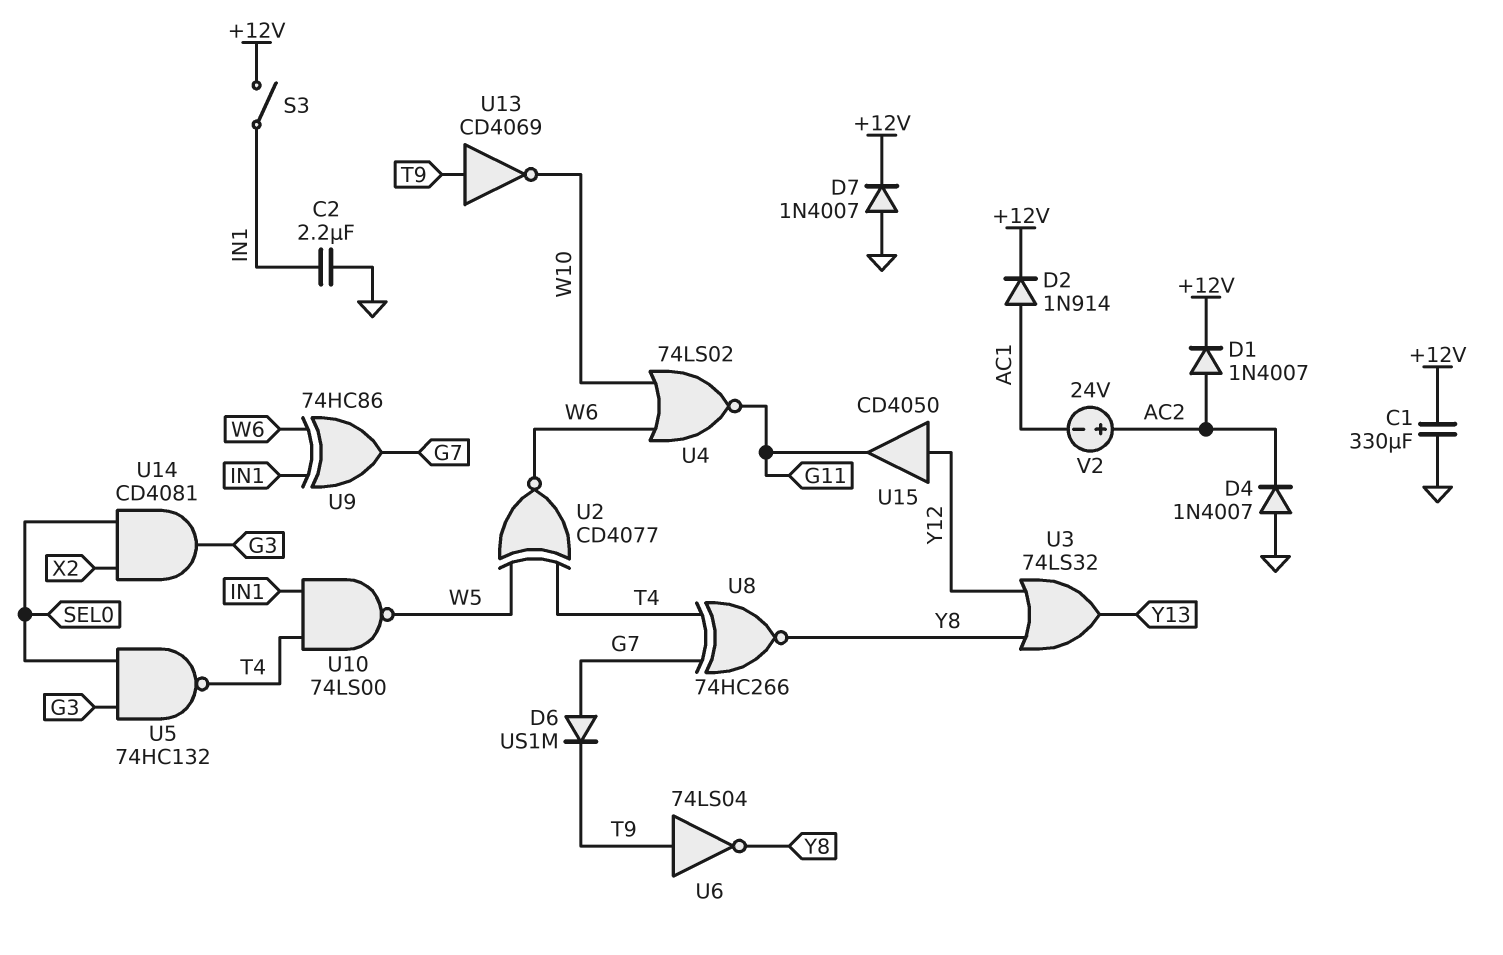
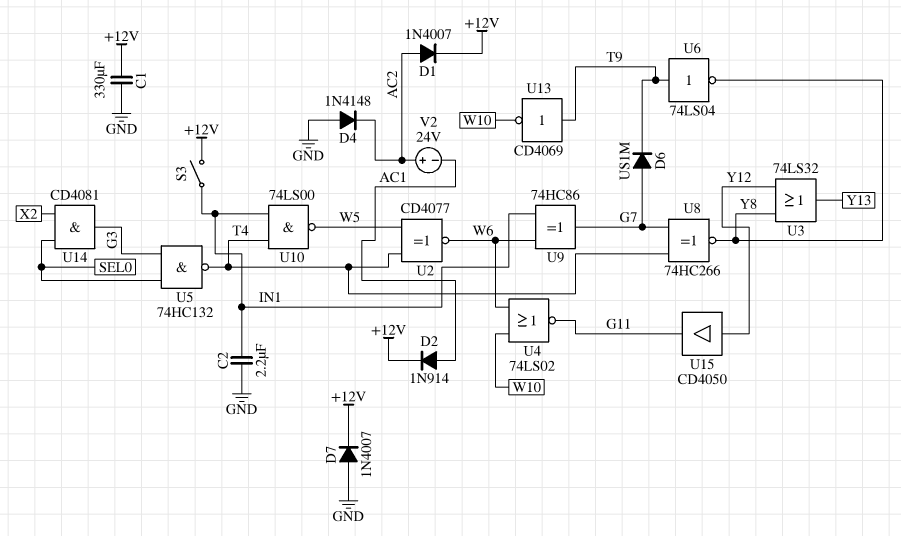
D4: diode 1N4007 (A GND, K AC2) -> diode 1N4148 (A GND, K AC2)

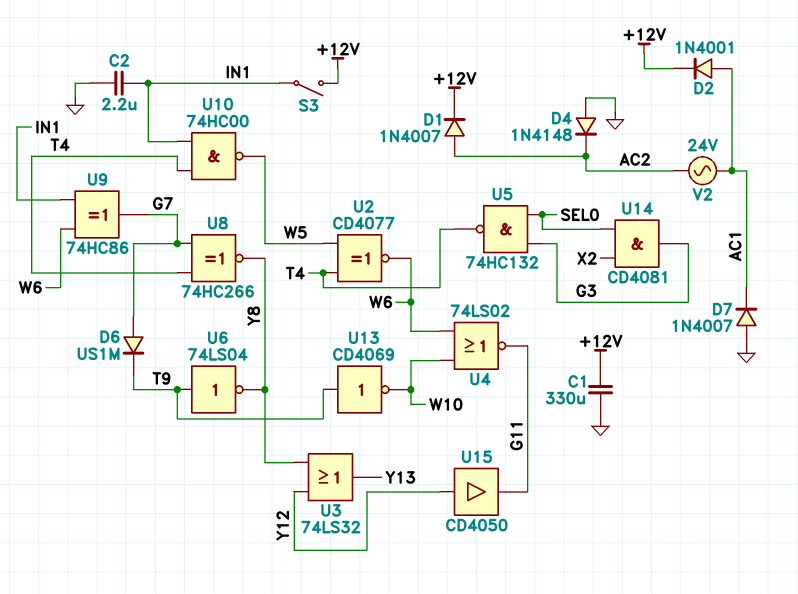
D2: diode 1N914 (A AC1, K +12V) -> diode 1N4001 (A AC1, K +12V)
D7: diode 1N4007 (A GND, K +12V) -> diode 1N4007 (A GND, K AC1)
U10: NAND 74LS00 (in IN1, in T4, out W5) -> NAND 74HC00 (in IN1, in T4, out W5)
V2: 24V (plus AC2, minus AC1) -> AC 24V (AC1, AC2)

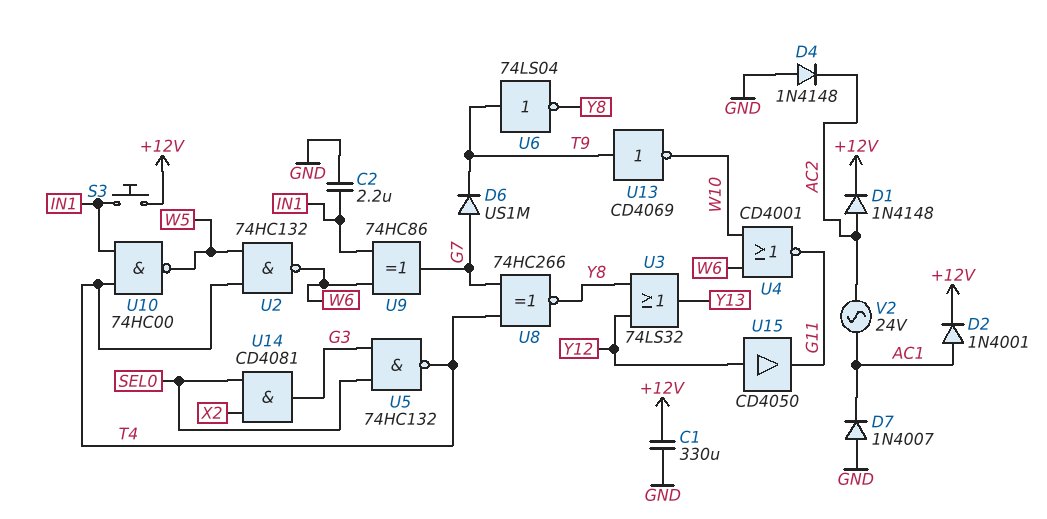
D1: diode 1N4007 (A AC2, K +12V) -> diode 1N4148 (A AC2, K +12V)
S3: switch (+12V, IN1) -> button (+12V, IN1)
U2: XNOR CD4077 (in T4, in W5, out W6) -> NAND 74HC132 (in T4, in W5, out W6)
U4: NOR 74LS02 (in W6, in W10, out G11) -> NOR CD4001 (in W6, in W10, out G11)

